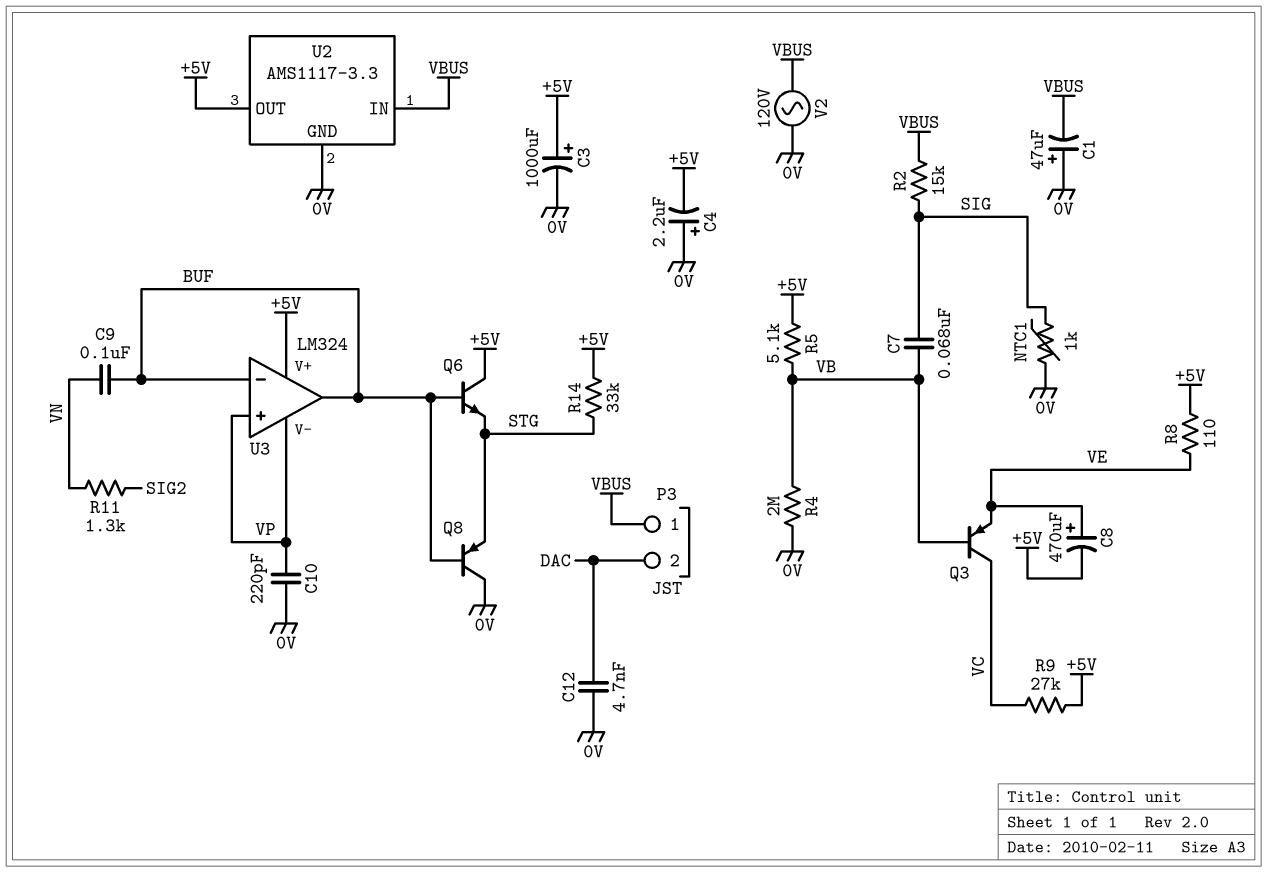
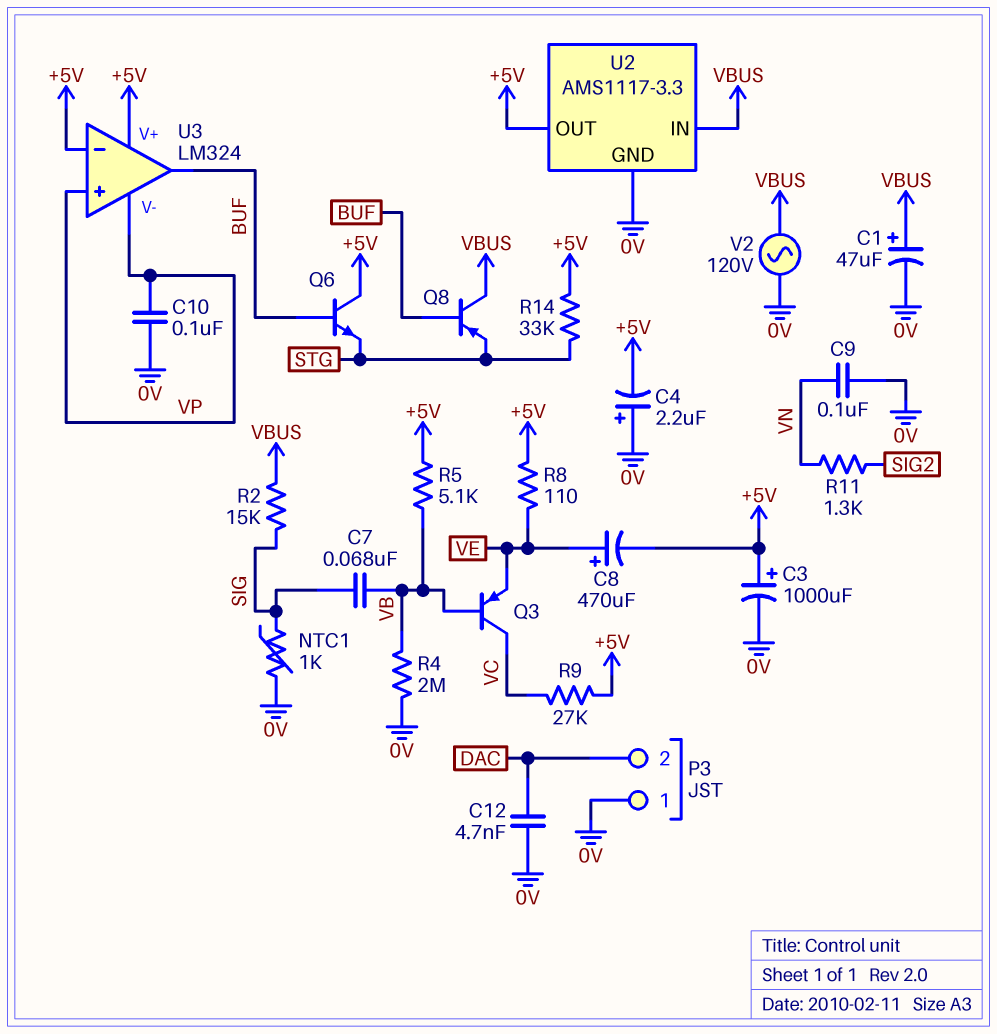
C1: 47uF (plus 0V, minus VBUS) -> 47uF (plus VBUS, minus 0V)
C9: 100nF (BUF, VN) -> 100nF (0V, VN)
C10: 220pF (0V, VP) -> 100nF (0V, VP)
P3 pin 1: VBUS -> 0V
Q8: PNP (B BUF, C 0V, E STG) -> PNP (B BUF, C VBUS, E STG)
U3 pin in-: BUF -> +5V

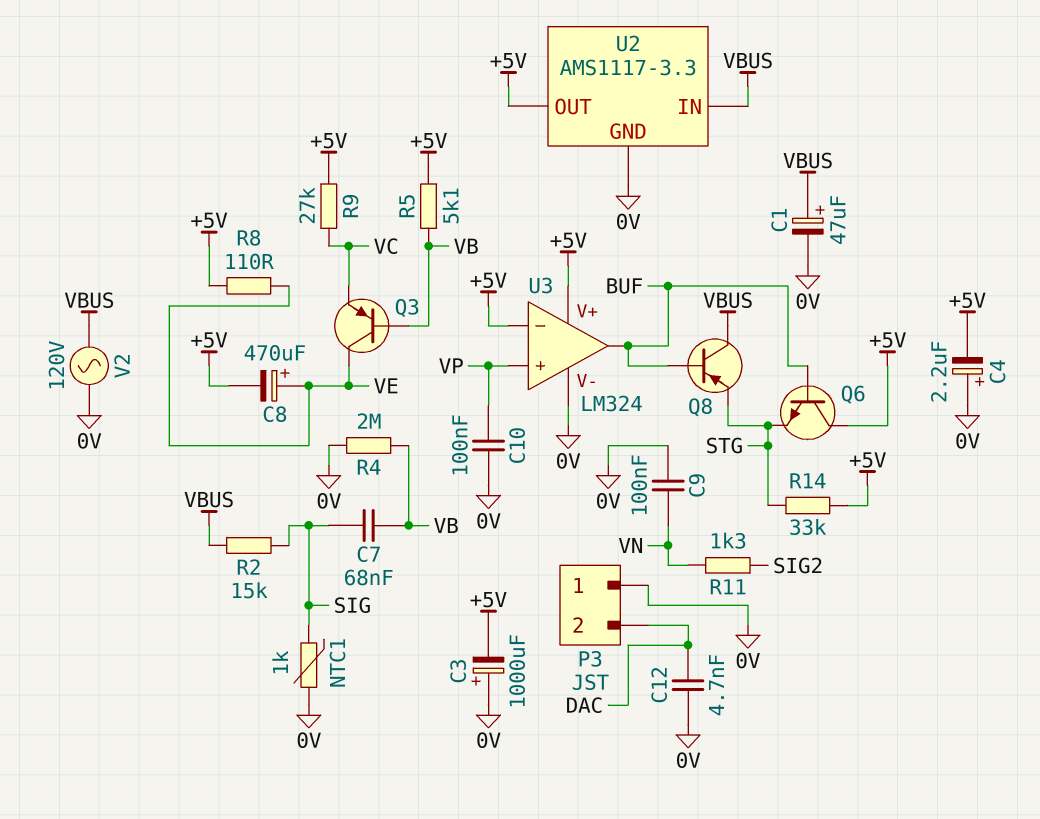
C3: 1000uF (plus +5V, minus 0V) -> 1000uF (plus 0V, minus +5V)
Q3: PNP (B VB, C VC, E VE) -> PNP (B VB, C VE, E VC)
U3 pin V-: VP -> 0V

